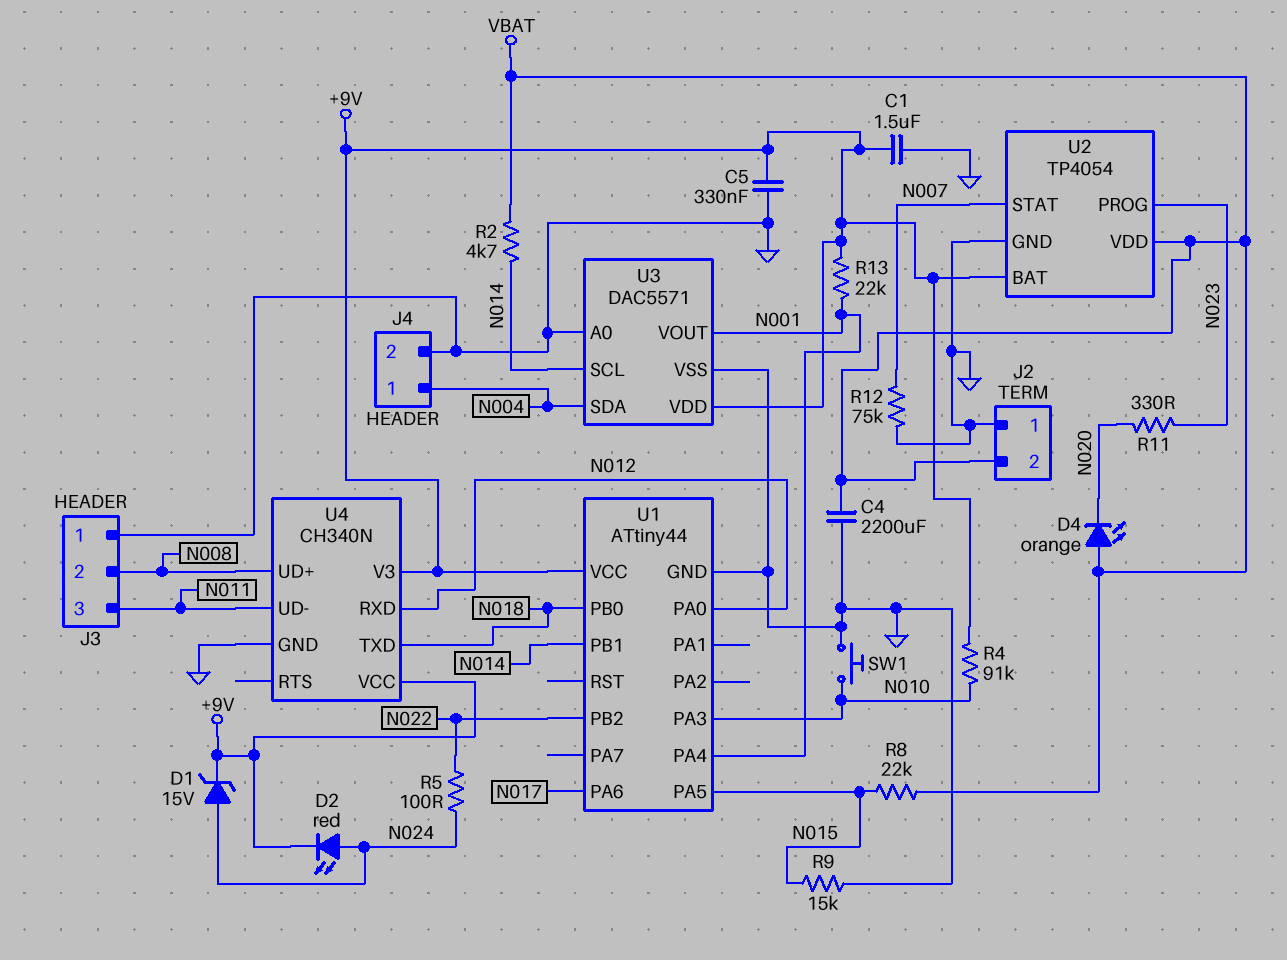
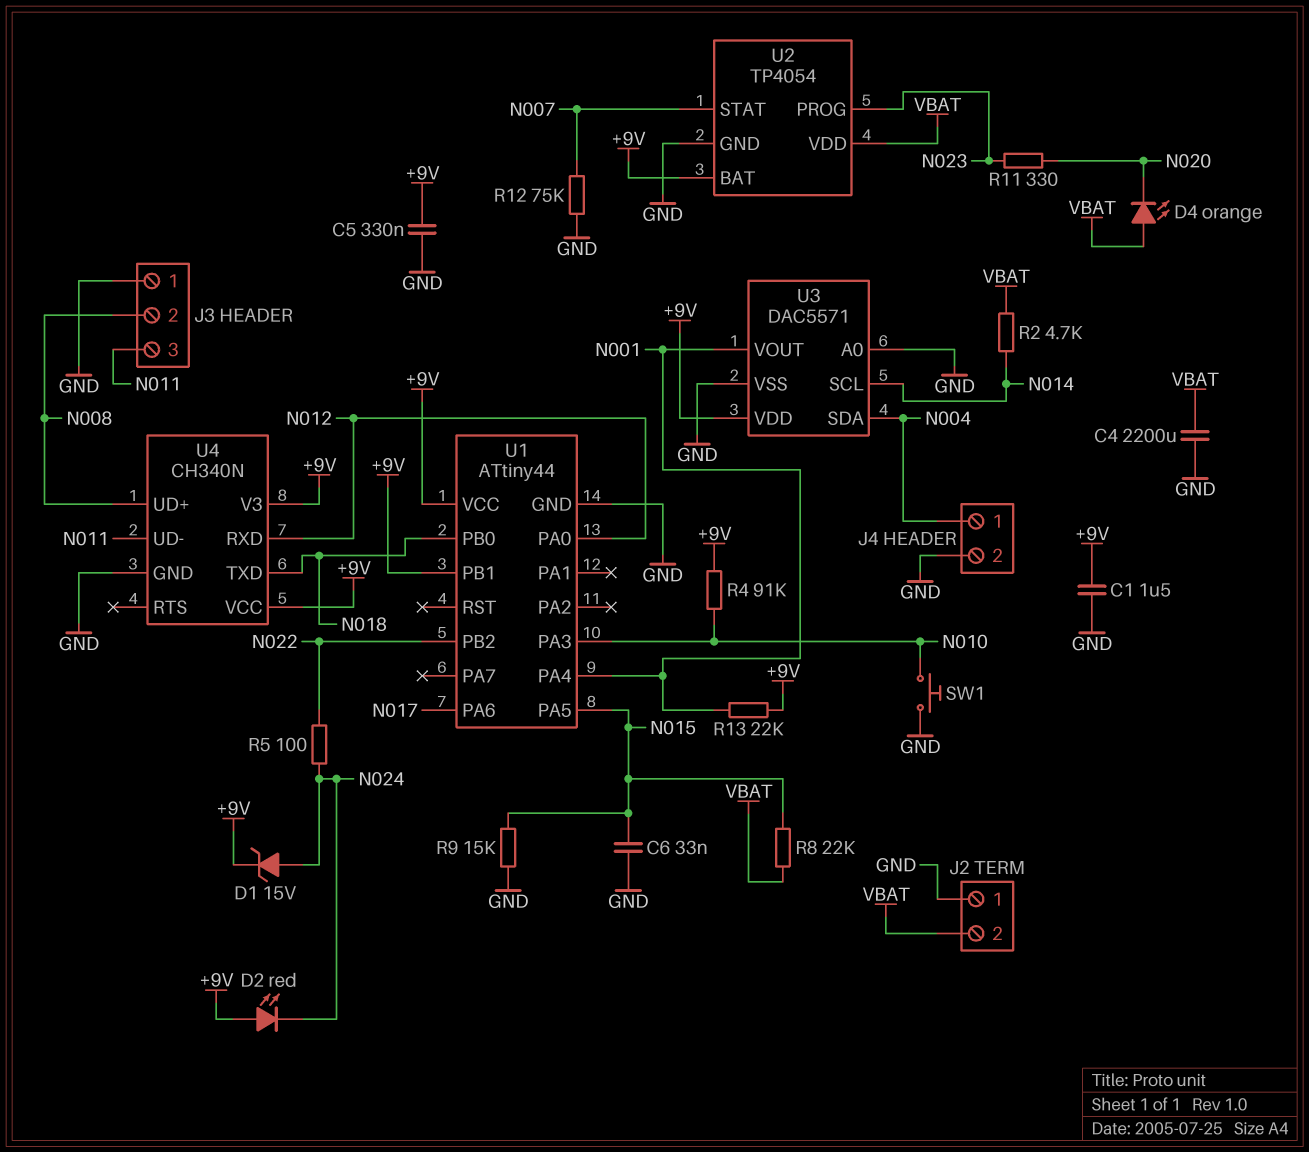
C6: none -> 33nF (GND, N015)
D2: LED red (A N024, K +9V) -> LED red (A +9V, K N024)
U1 pin PB1: N014 -> +9V

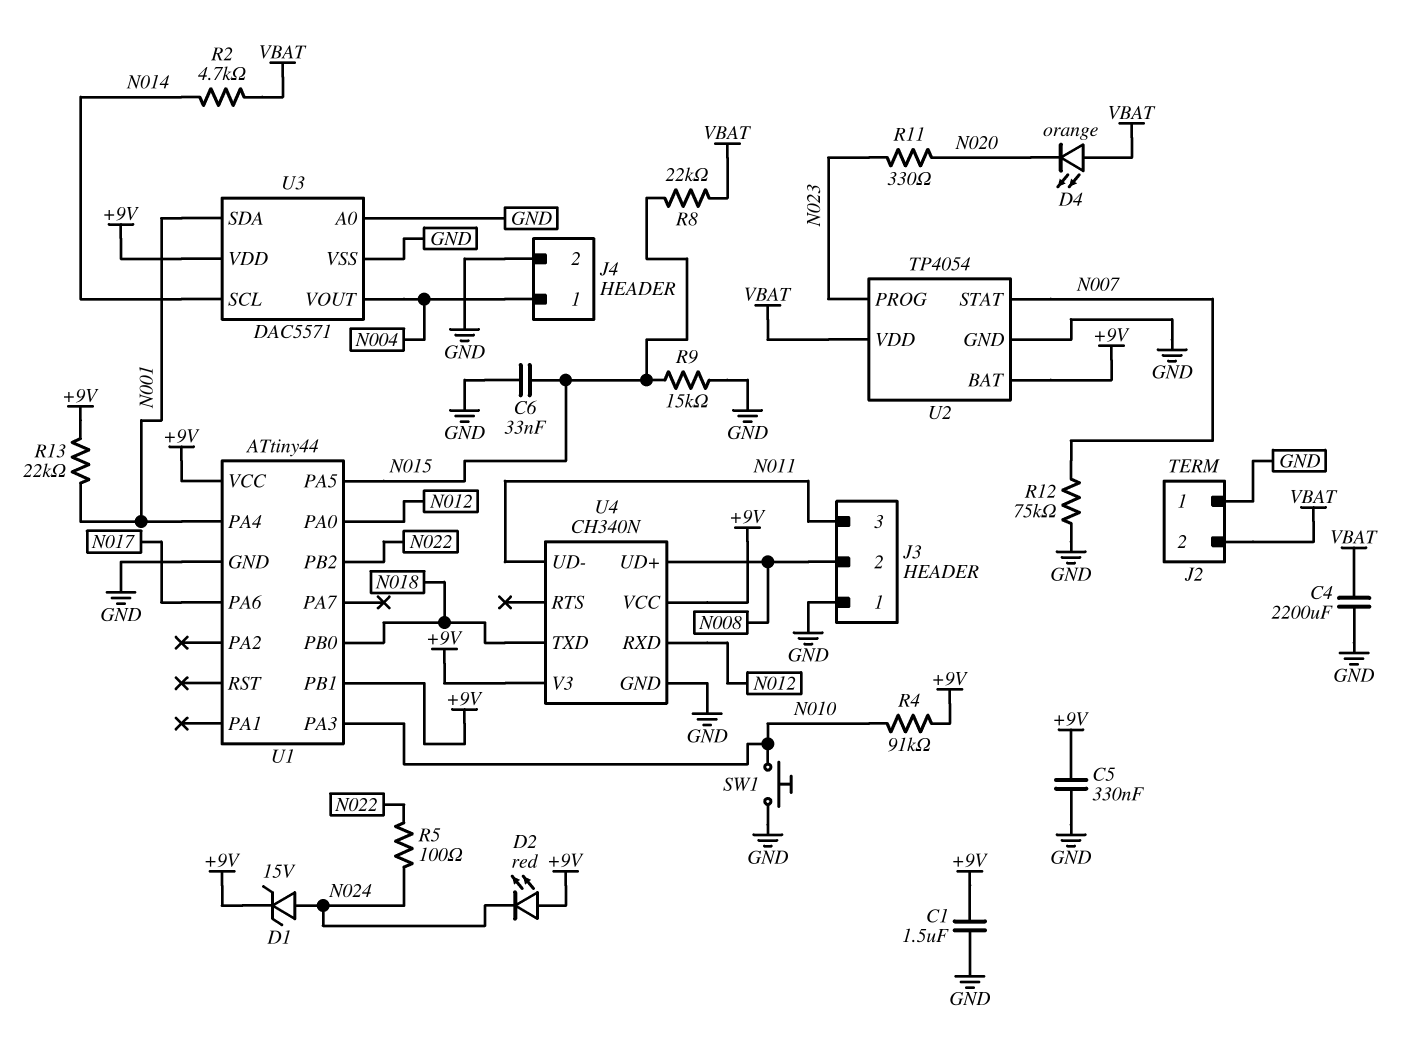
U3 pin SDA: N004 -> N001
U3 pin VOUT: N001 -> N004

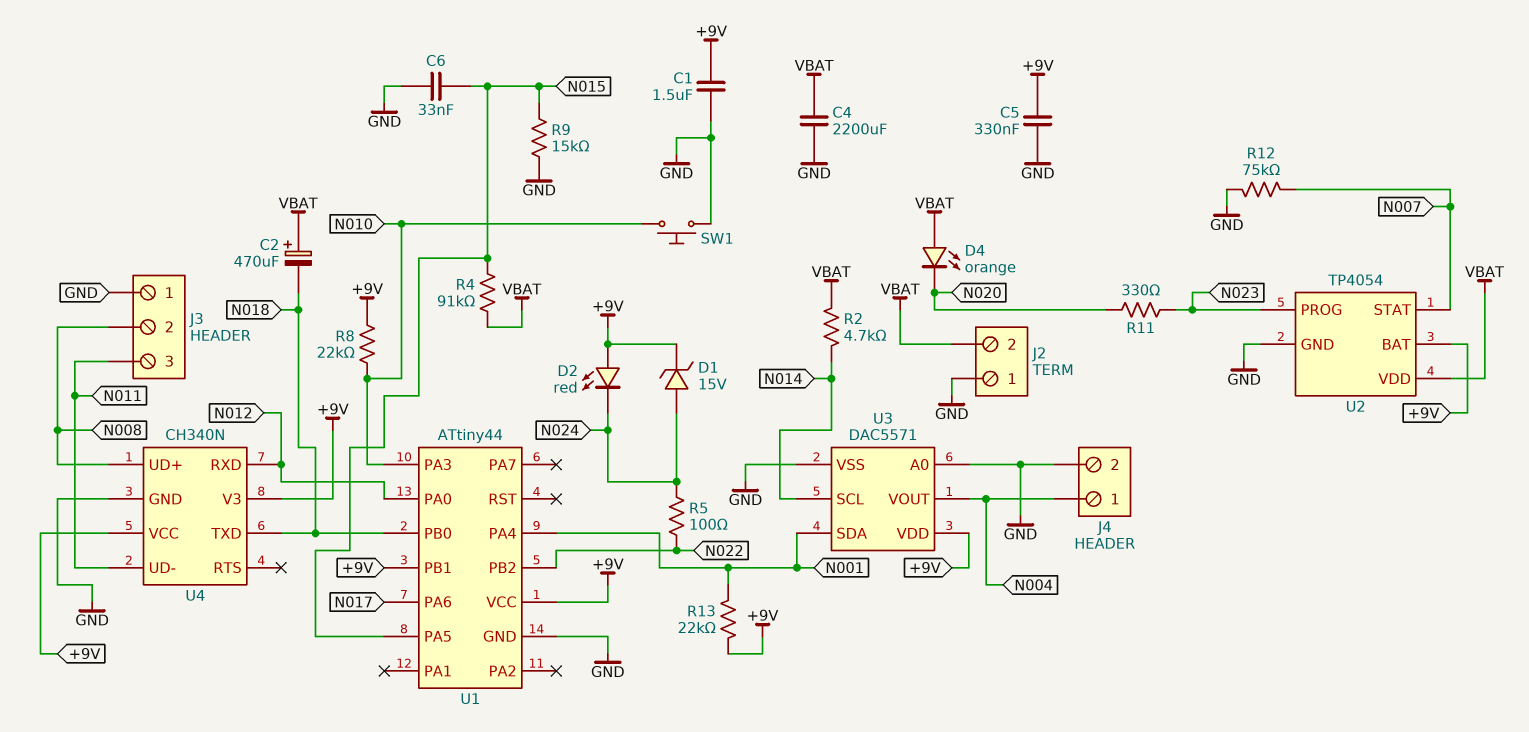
C2: none -> 470uF (plus VBAT, minus N018)
R4: 91k (+9V, N010) -> 91k (N015, VBAT)
R8: 22k (N015, VBAT) -> 22k (+9V, N010)

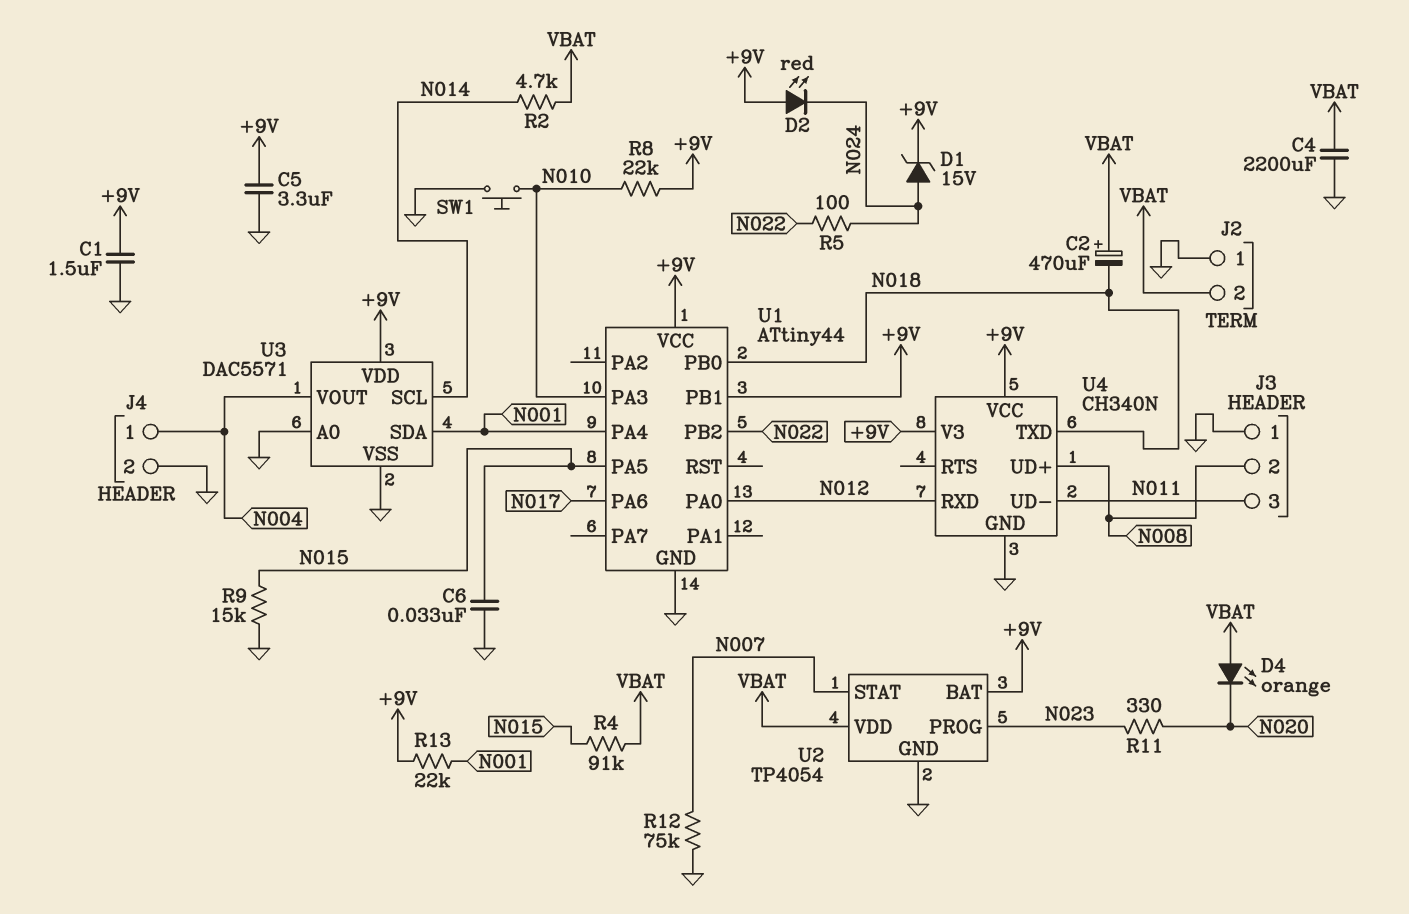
C5: 330nF (+9V, GND) -> 3.3uF (+9V, GND)

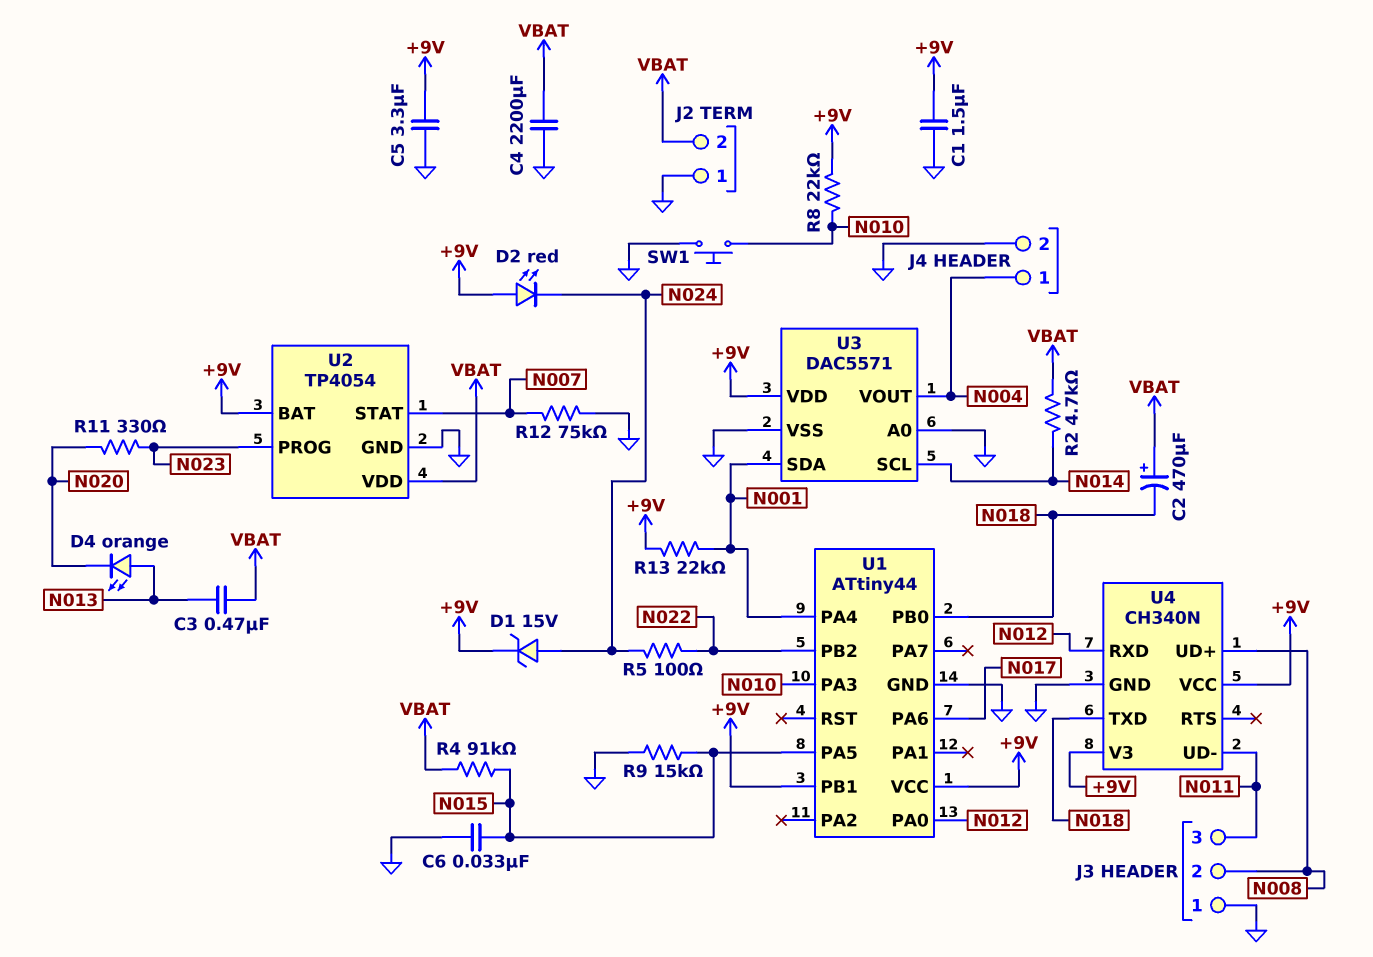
C3: none -> 470nF (N013, VBAT)
D4: LED orange (A VBAT, K N020) -> LED orange (A N013, K N020)

